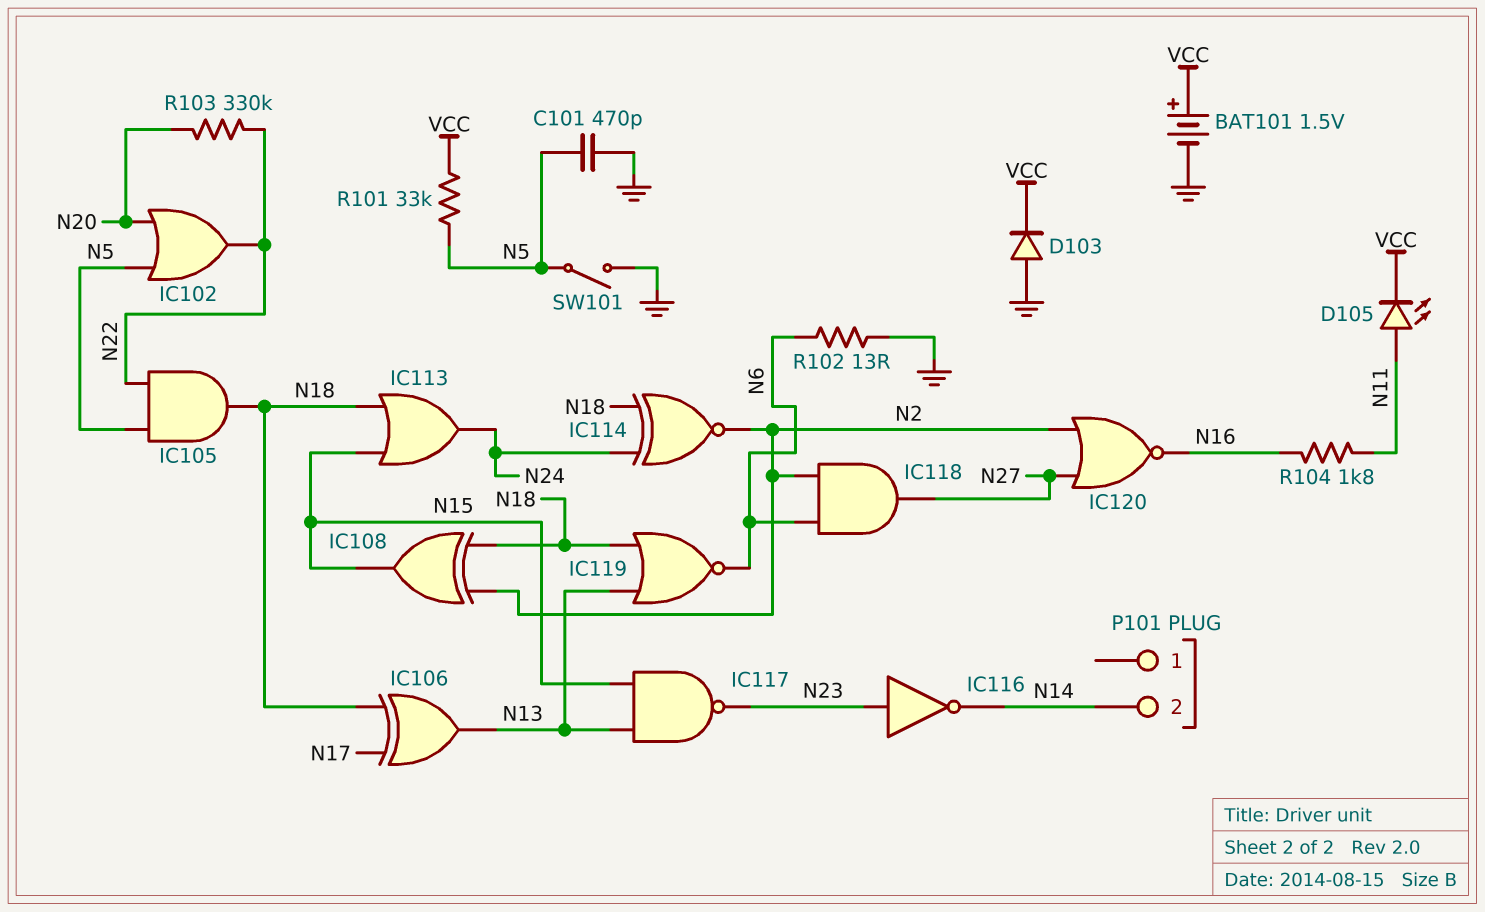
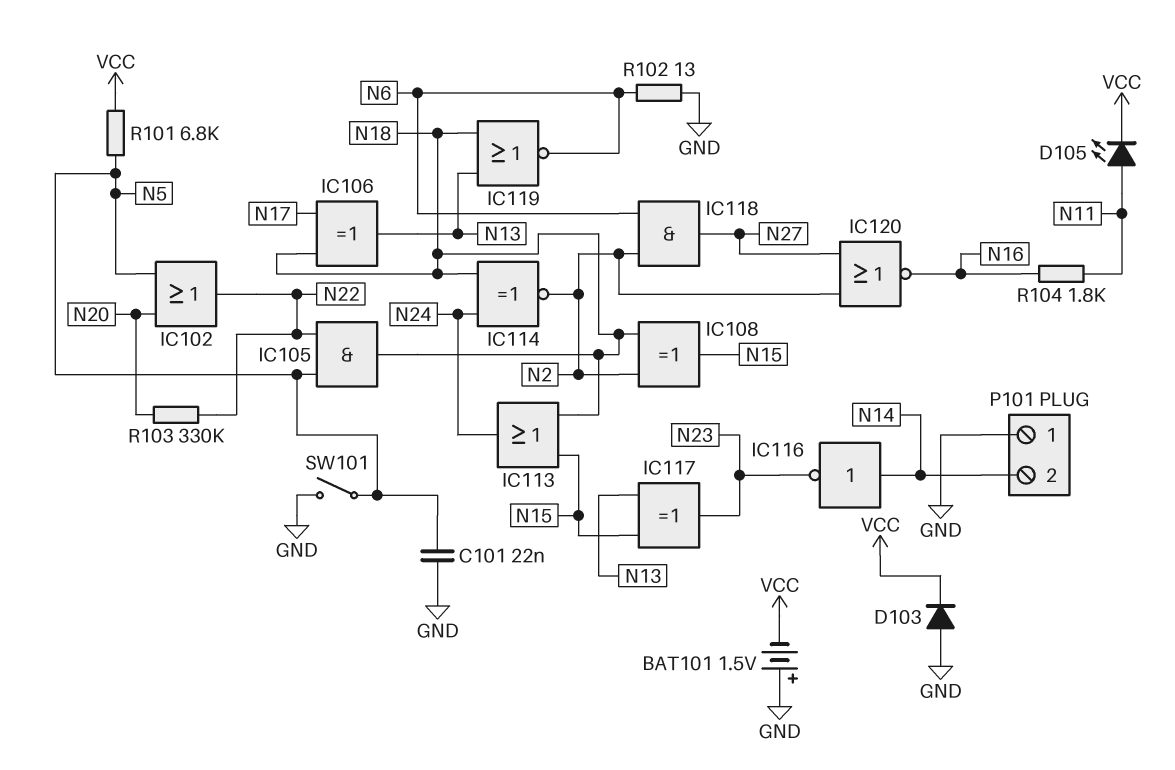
BAT101: 1.5V (plus VCC, minus GND) -> 1.5V (plus GND, minus VCC)
C101: 470pF (GND, N5) -> 22nF (GND, N5)
IC116: NOT (in N23, out N14) -> NOT (in N14, out N23)
IC117: NAND (in N13, in N15, out N23) -> XOR (in N13, in N15, out N23)
P101 pin 1: none -> GND
R101: 33k (N5, VCC) -> 6.8k (N5, VCC)

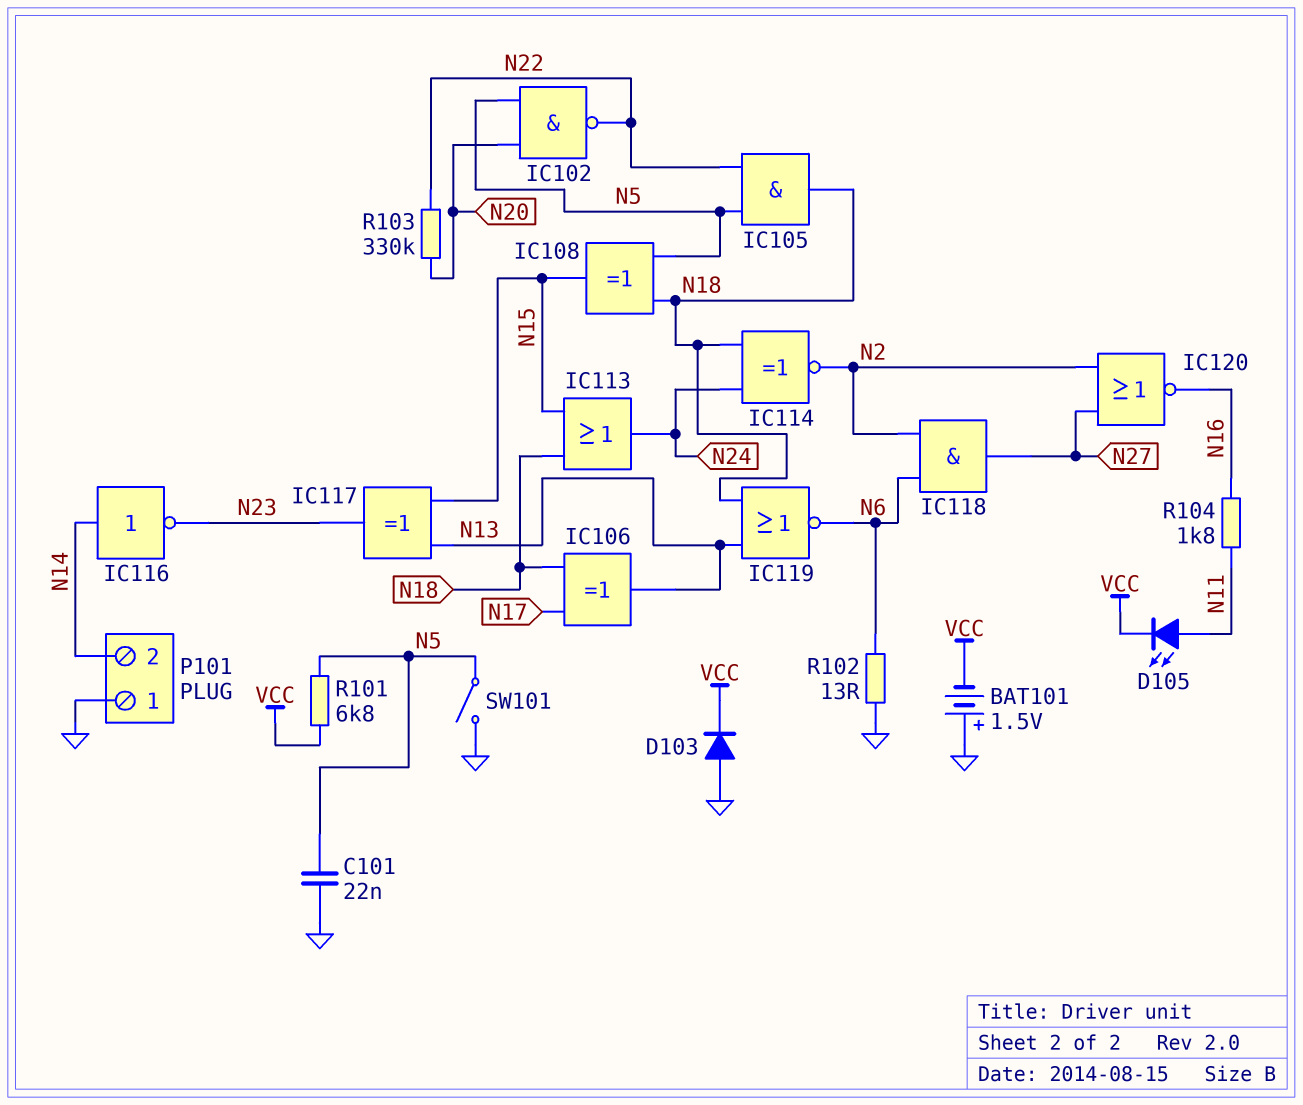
IC102: OR (in N5, in N20, out N22) -> NAND (in N5, in N20, out N22)
IC108: XOR (in N2, in N18, out N15) -> XOR (in N5, in N18, out N15)

